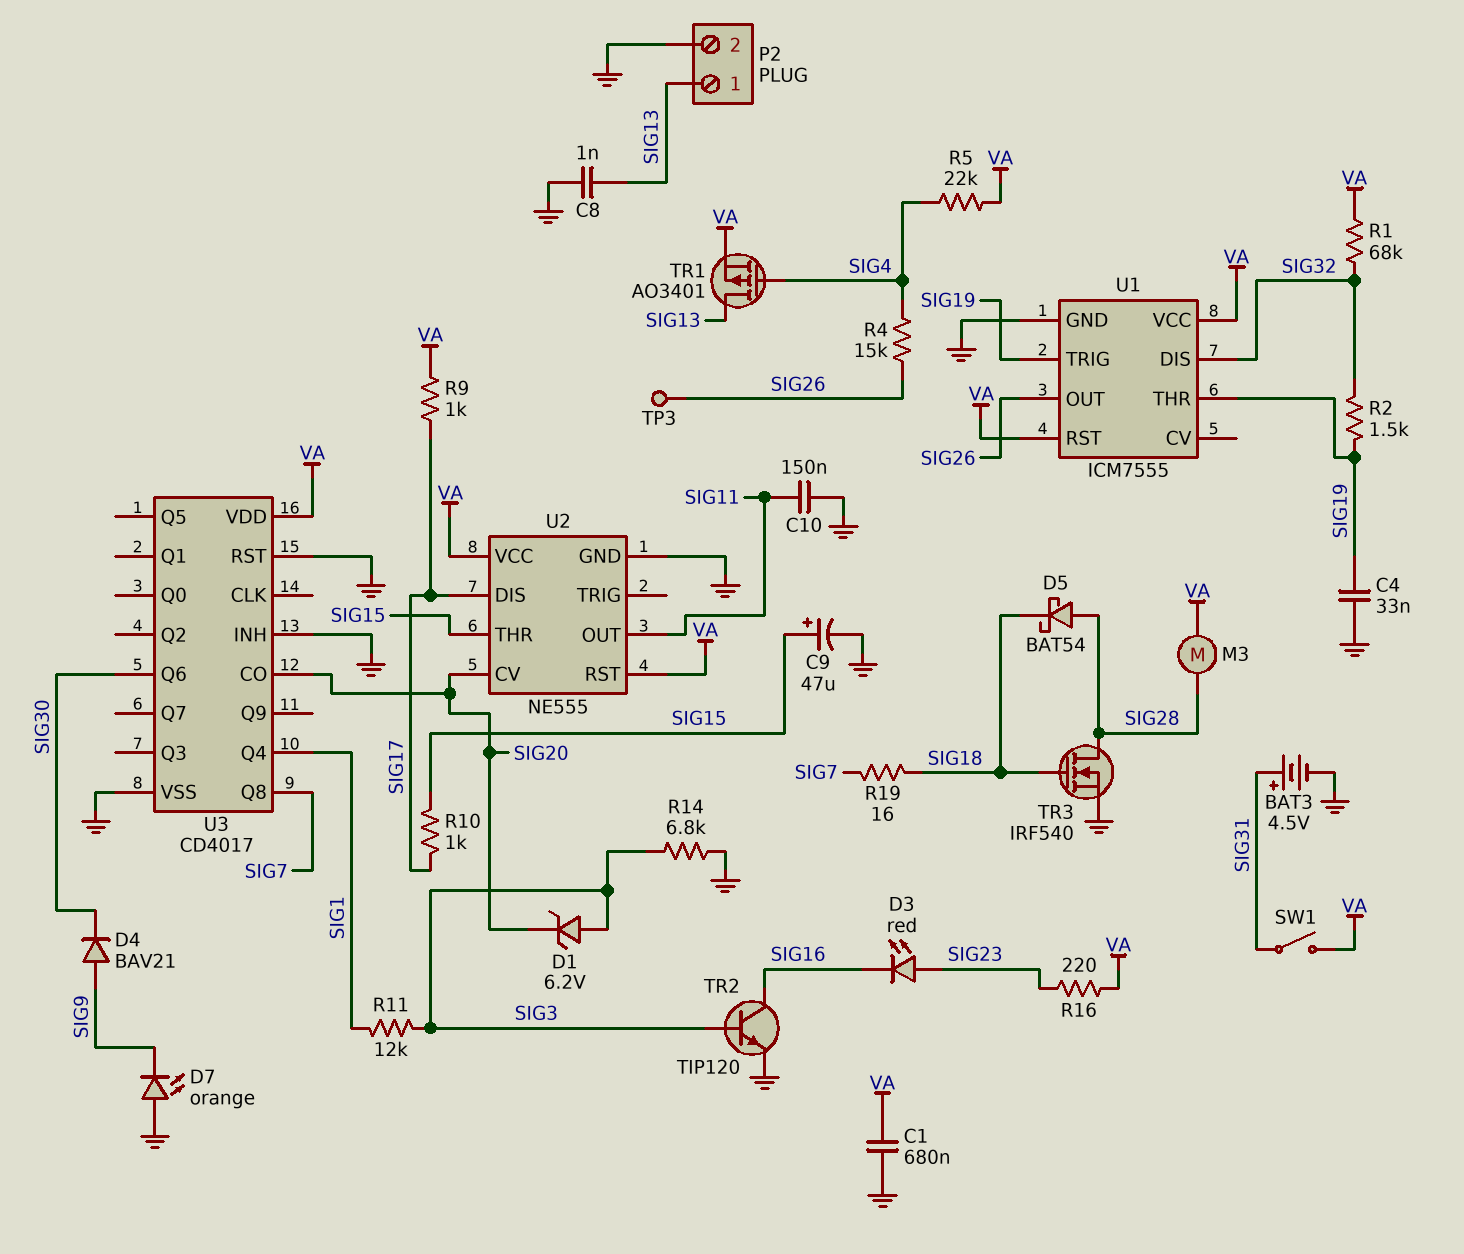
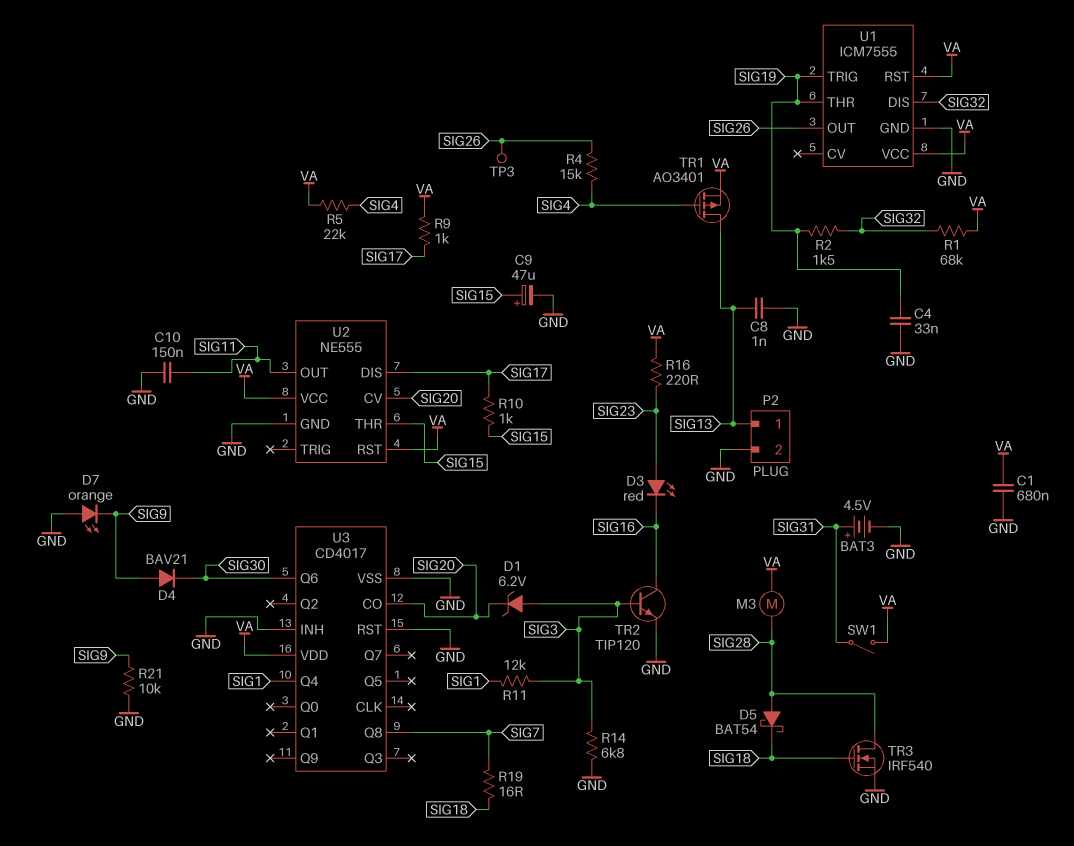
R21: none -> 10k (GND, SIG9)

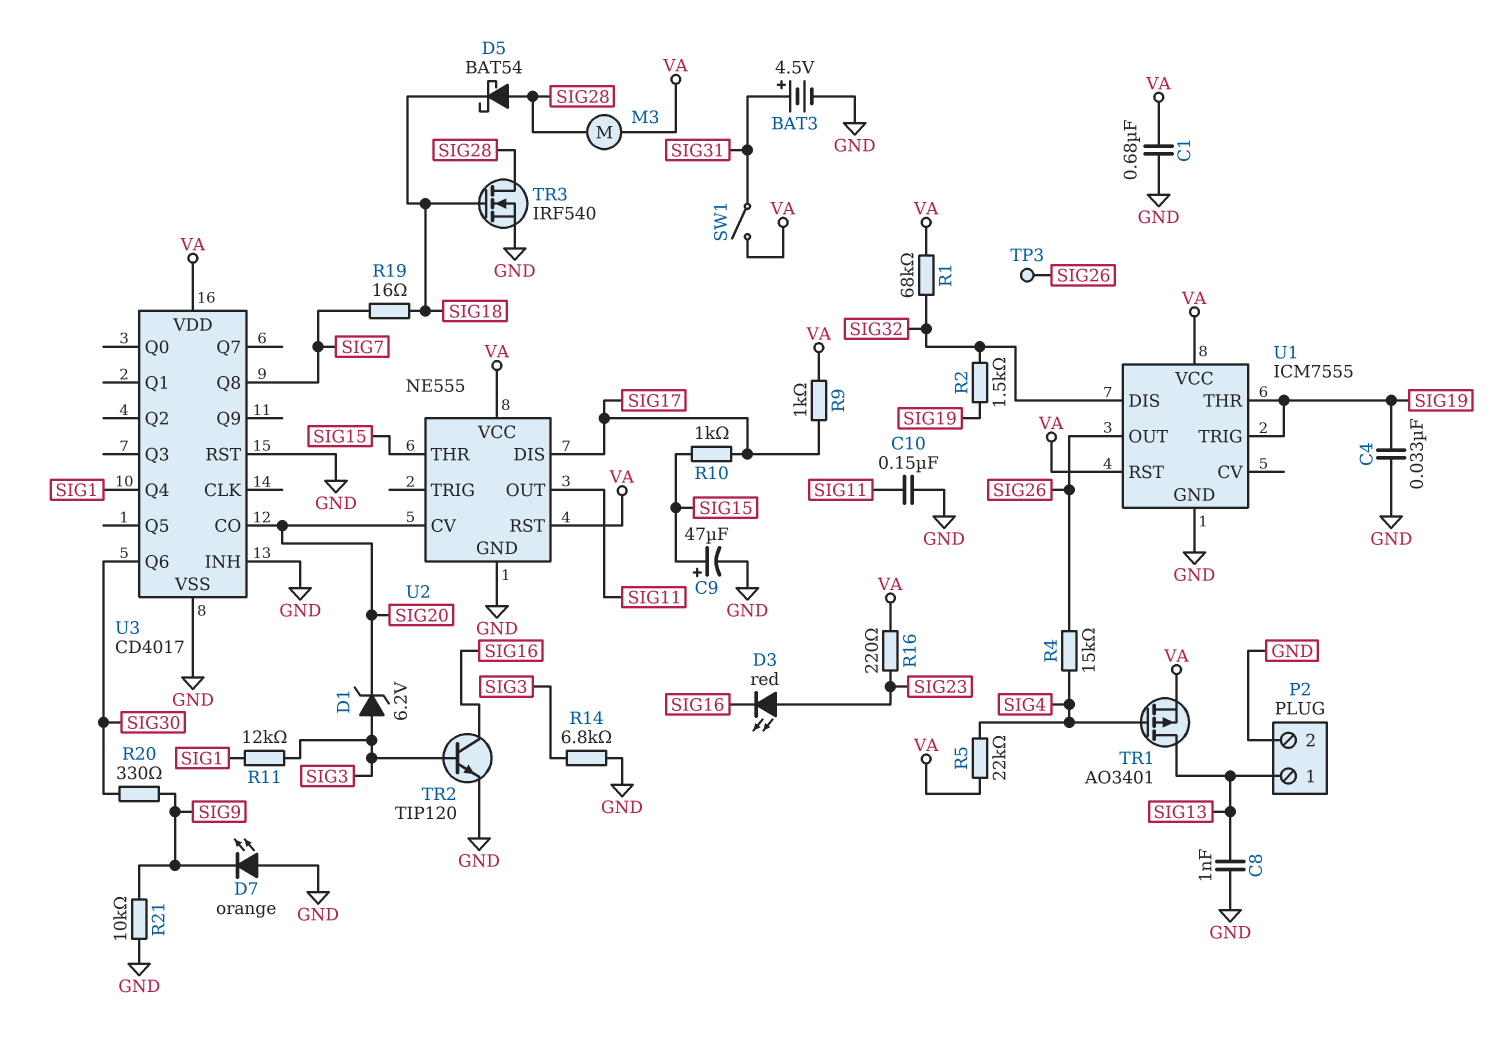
D4: diode BAV21 (A SIG9, K SIG30) -> none
R20: none -> 330 (SIG9, SIG30)

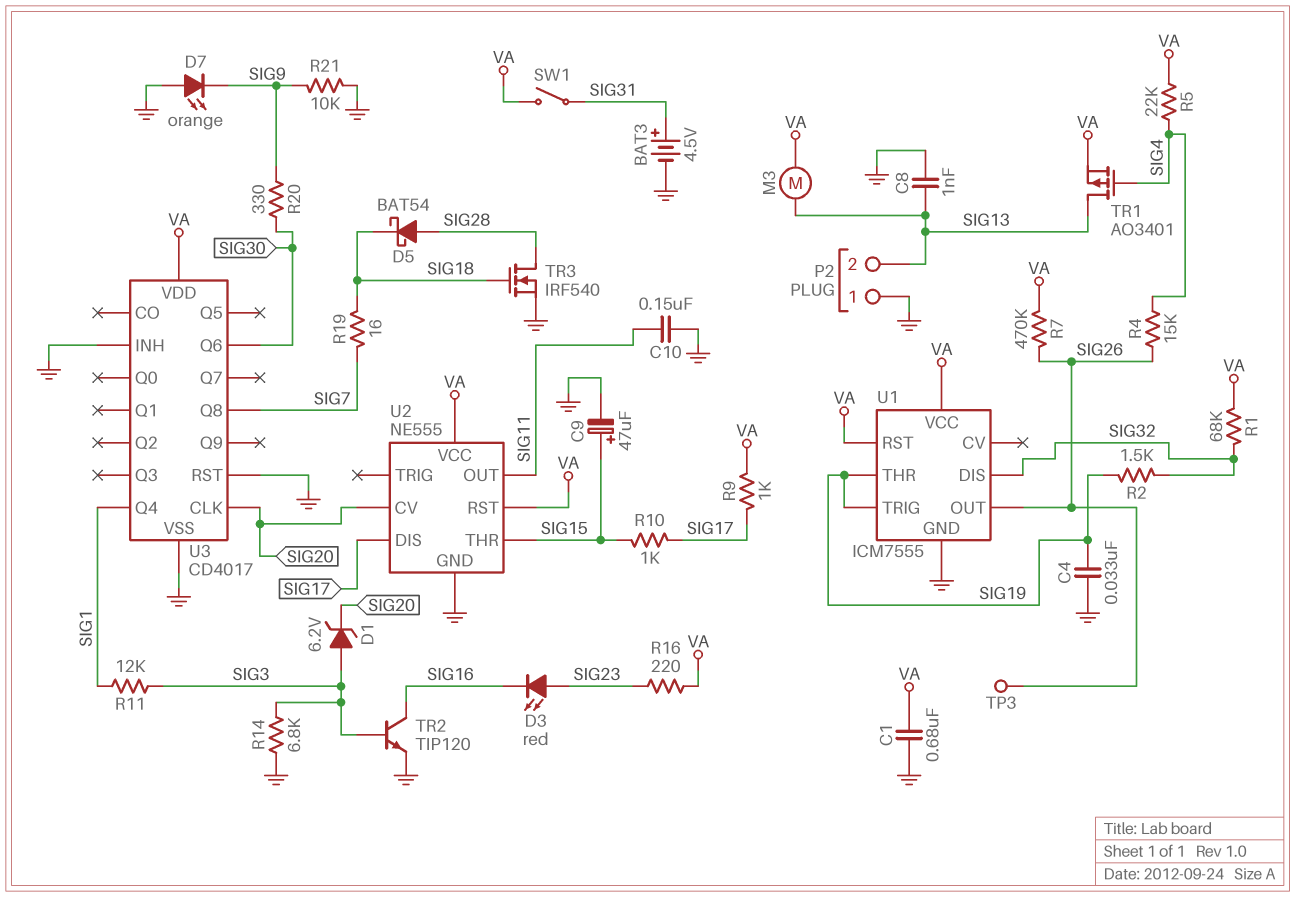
M3: motor (SIG28, VA) -> motor (SIG13, VA)
P2 pin 1: SIG13 -> GND
P2 pin 2: GND -> SIG13
R7: none -> 470k (SIG26, VA)
U3 pin CLK: none -> SIG20
U3 pin CO: SIG20 -> none

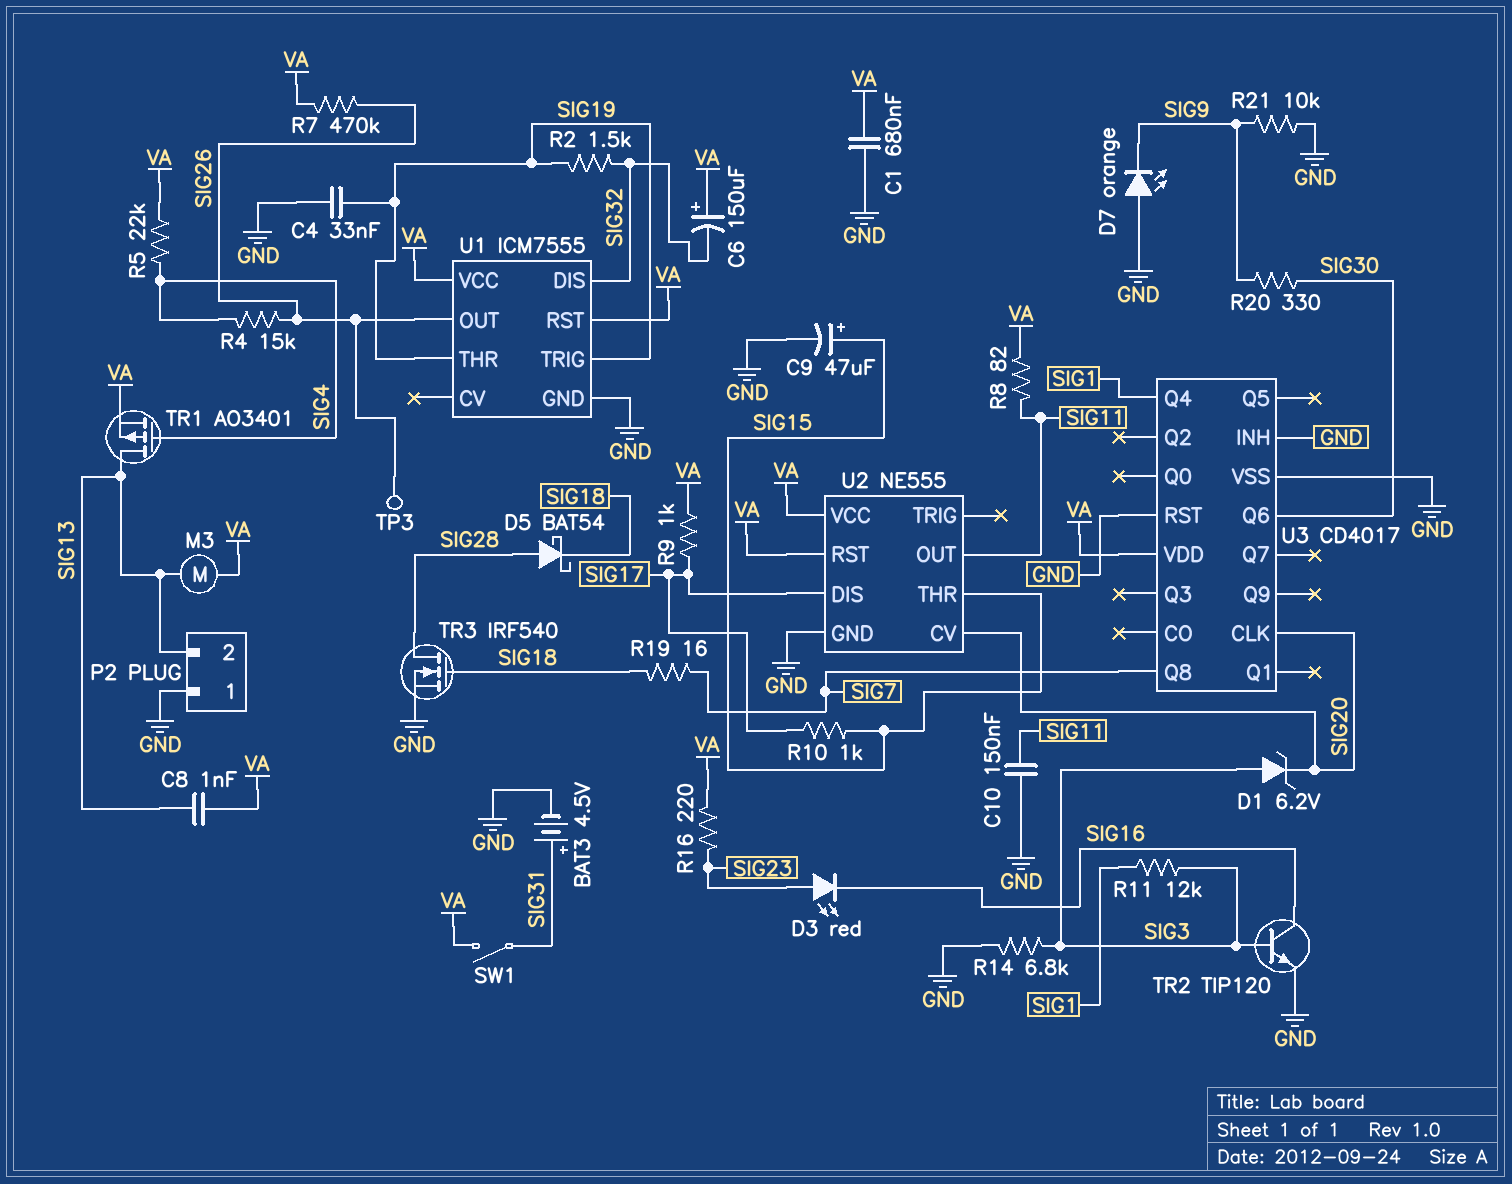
C6: none -> 150uF (plus VA, minus SIG32)
C8: 1nF (GND, SIG13) -> 1nF (SIG13, VA)
R1: 68k (SIG32, VA) -> none
R8: none -> 82 (SIG11, VA)

